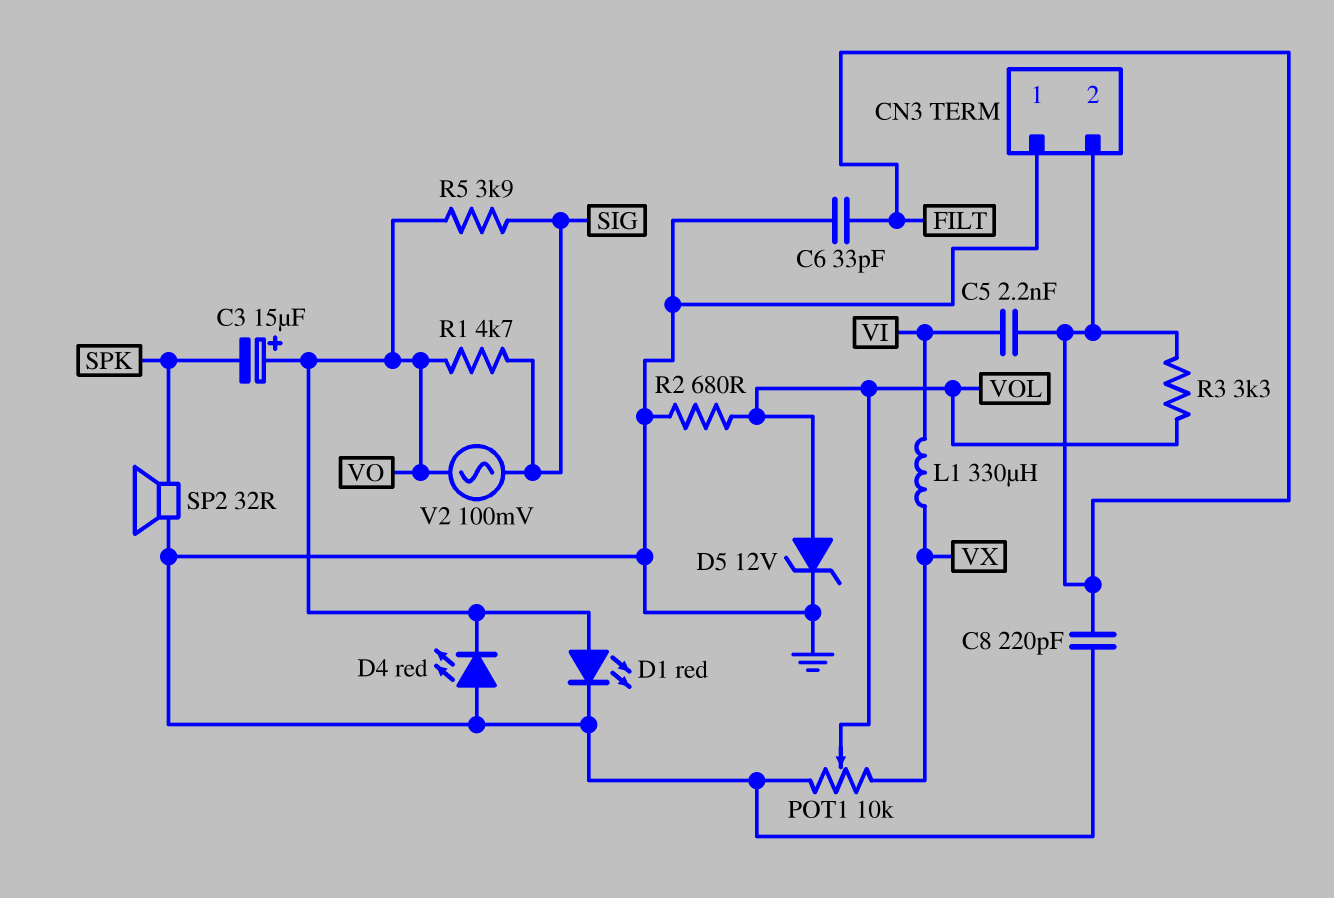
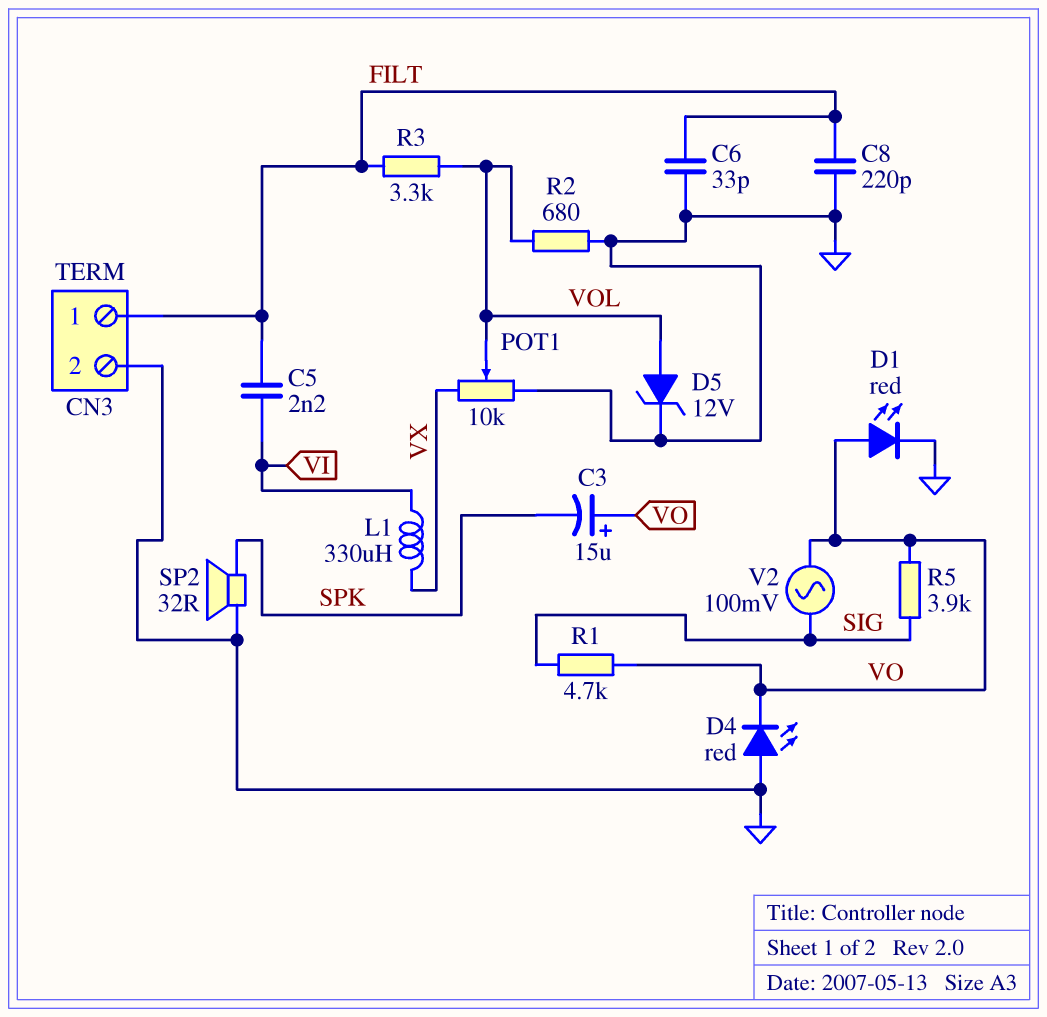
CN3 pin 1: GND -> FILT
CN3 pin 2: FILT -> GND

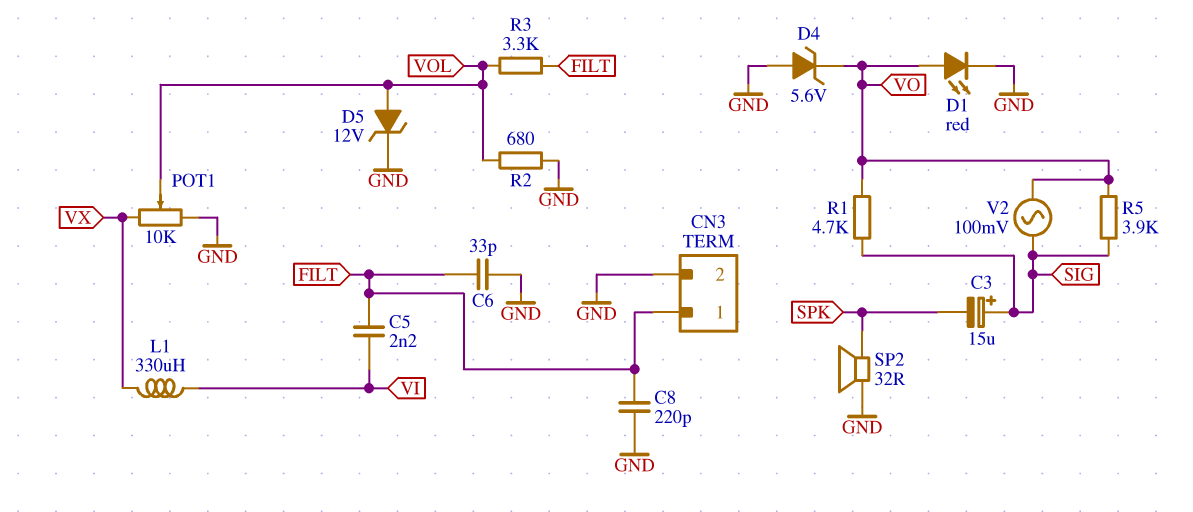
C3: 15uF (plus VO, minus SPK) -> 15uF (plus SIG, minus SPK)
D4: LED red (A GND, K VO) -> zener 5.6V (A GND, K VO)

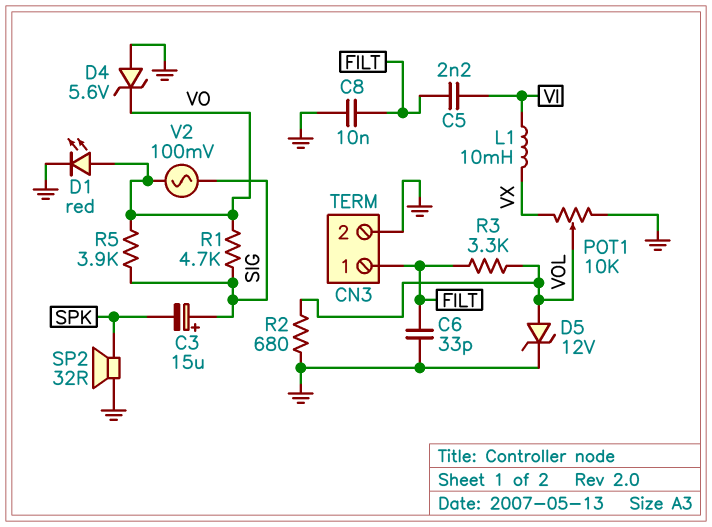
C8: 220pF (FILT, GND) -> 10nF (FILT, GND)
L1: 330uH (VI, VX) -> 10mH (VI, VX)

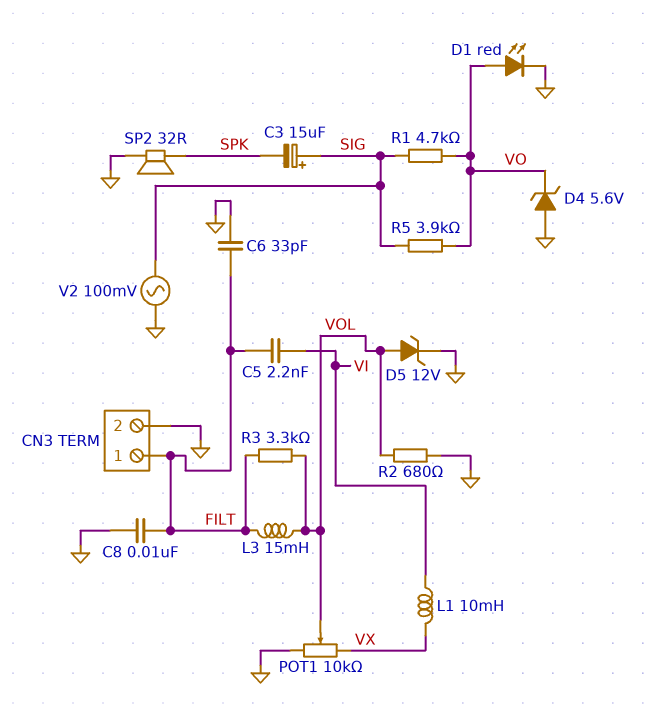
L3: none -> 15mH (FILT, VOL)
V2: AC 100mV (SIG, VO) -> AC 100mV (GND, SIG)

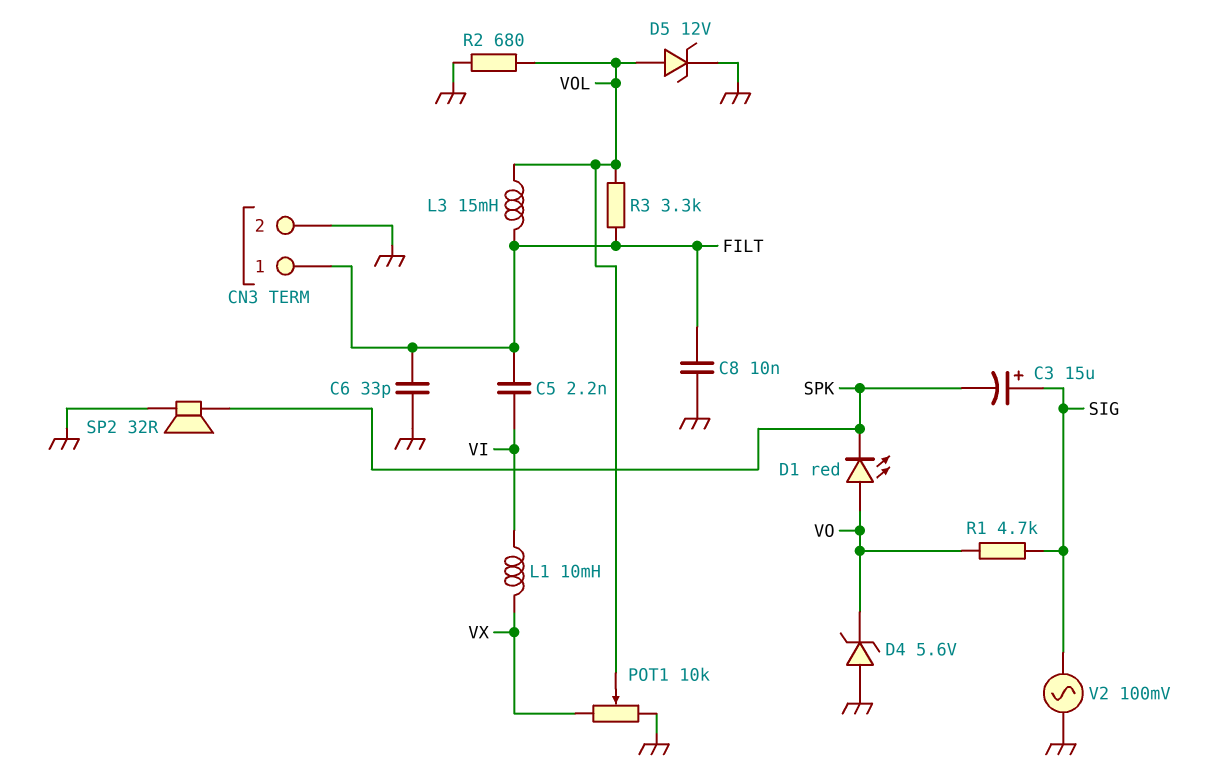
D1: LED red (A VO, K GND) -> LED red (A VO, K SPK)
R5: 3.9k (SIG, VO) -> none

